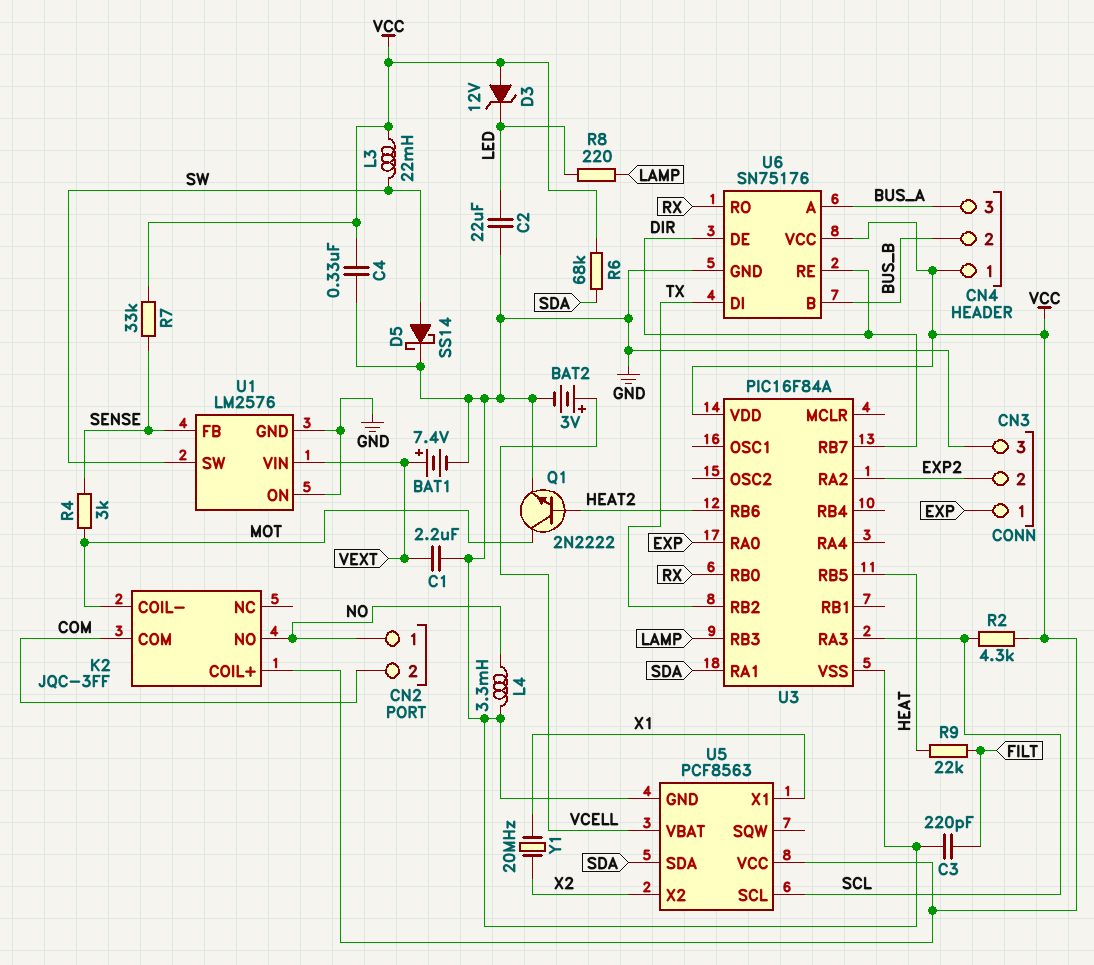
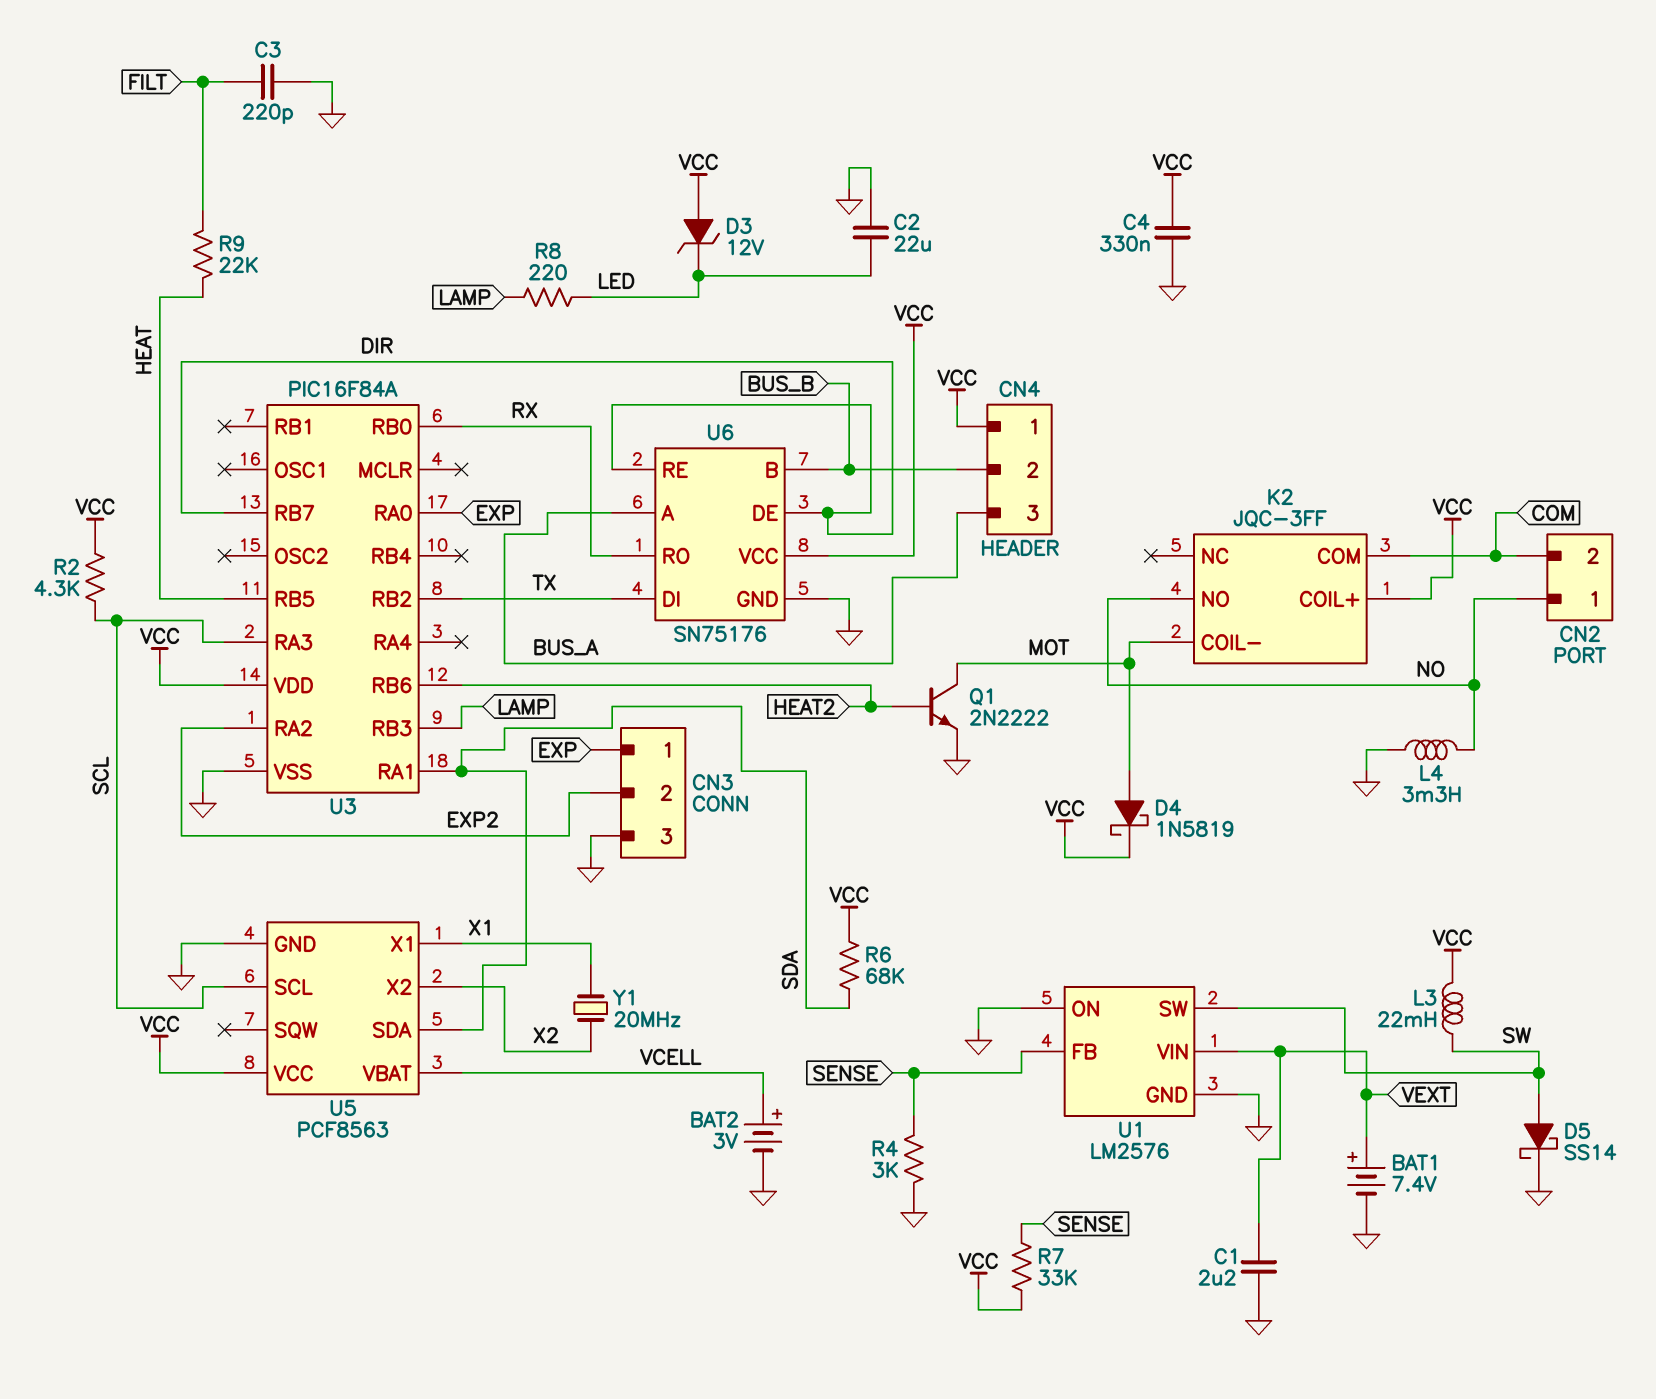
D4: none -> schottky 1N5819 (A MOT, K VCC)
R4: 3k (MOT, SENSE) -> 3k (GND, SENSE)

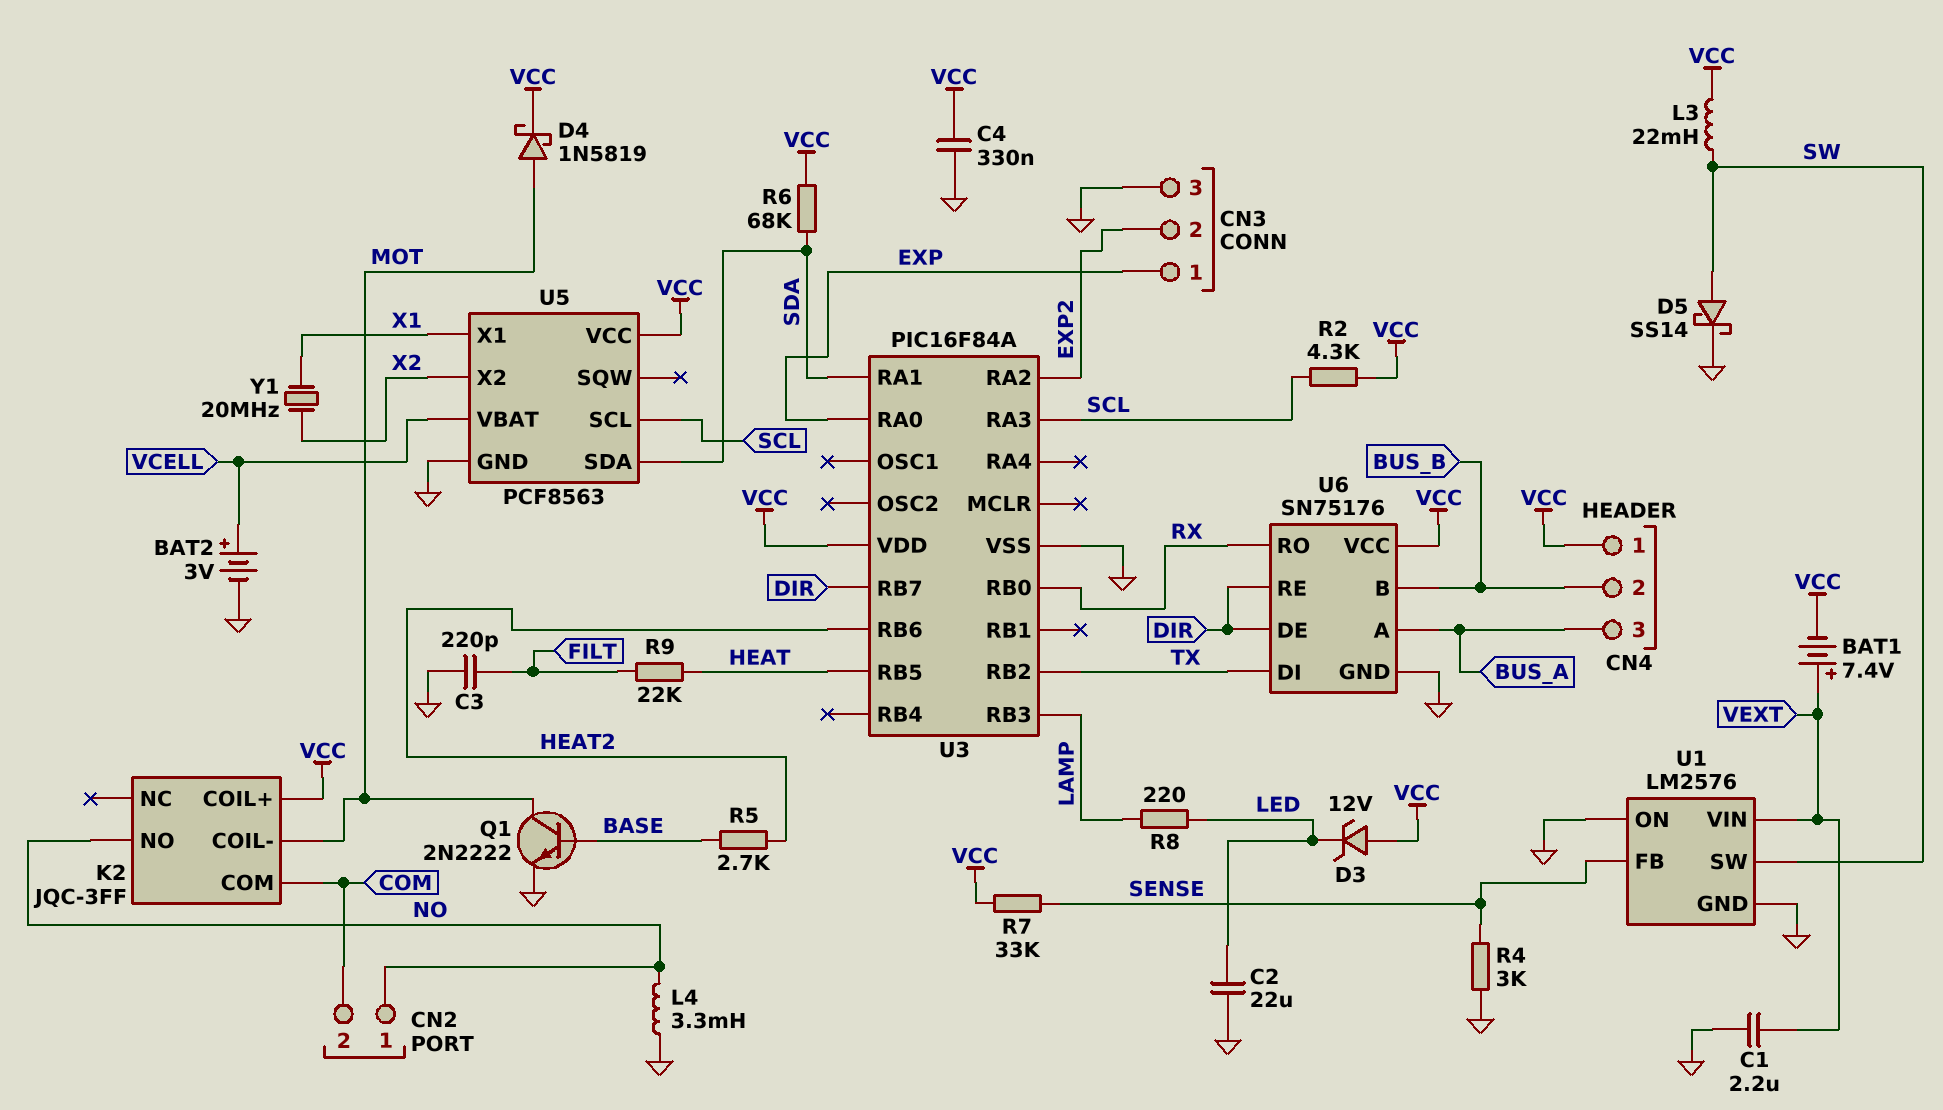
BAT1: 7.4V (plus VEXT, minus GND) -> 7.4V (plus VEXT, minus VCC)
Q1: NPN 2N2222 (B HEAT2, C MOT, E GND) -> NPN 2N2222 (B BASE, C MOT, E GND)
R5: none -> 2.7k (BASE, HEAT2)

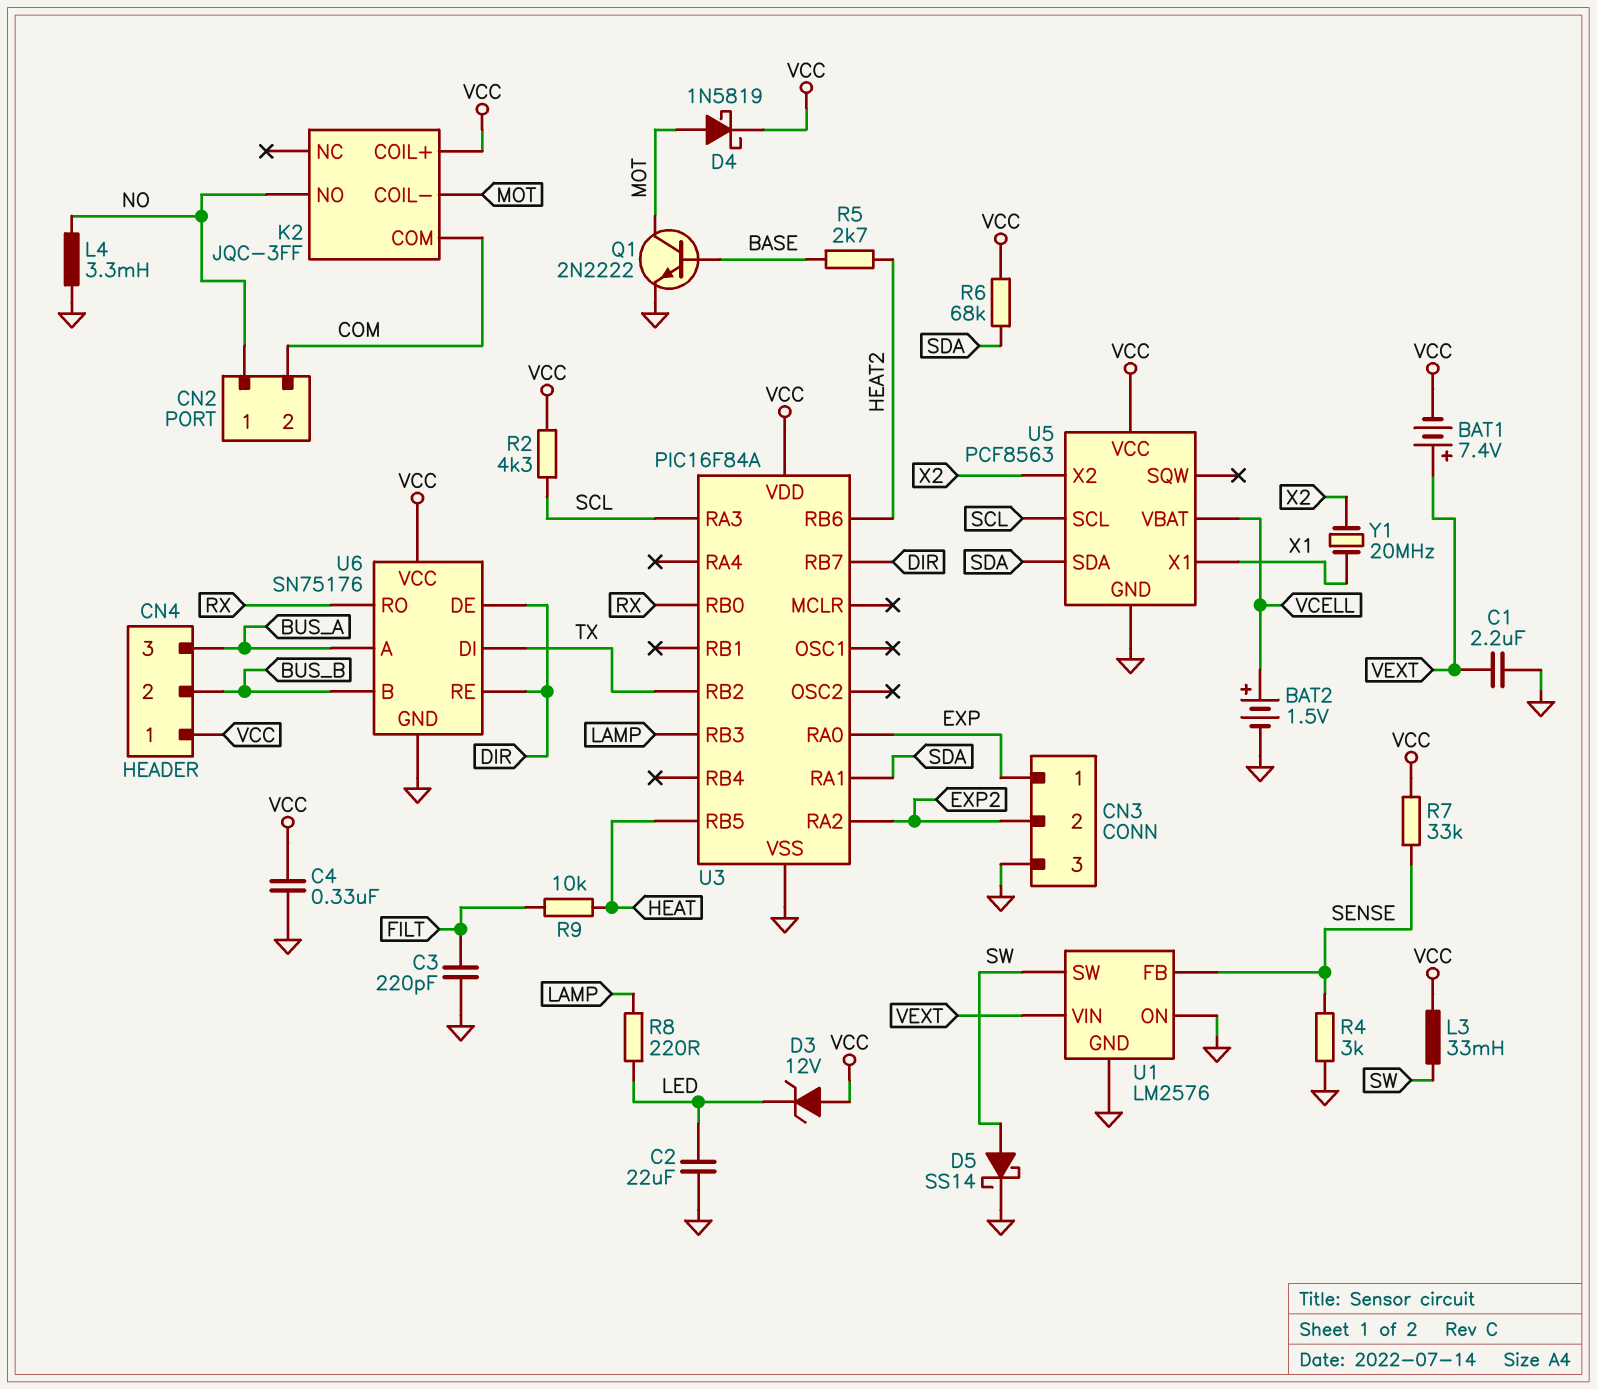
BAT2: 3V (plus VCELL, minus GND) -> 1.5V (plus VCELL, minus GND)
L3: 22mH (SW, VCC) -> 33mH (SW, VCC)
R9: 22k (FILT, HEAT) -> 10k (FILT, HEAT)

